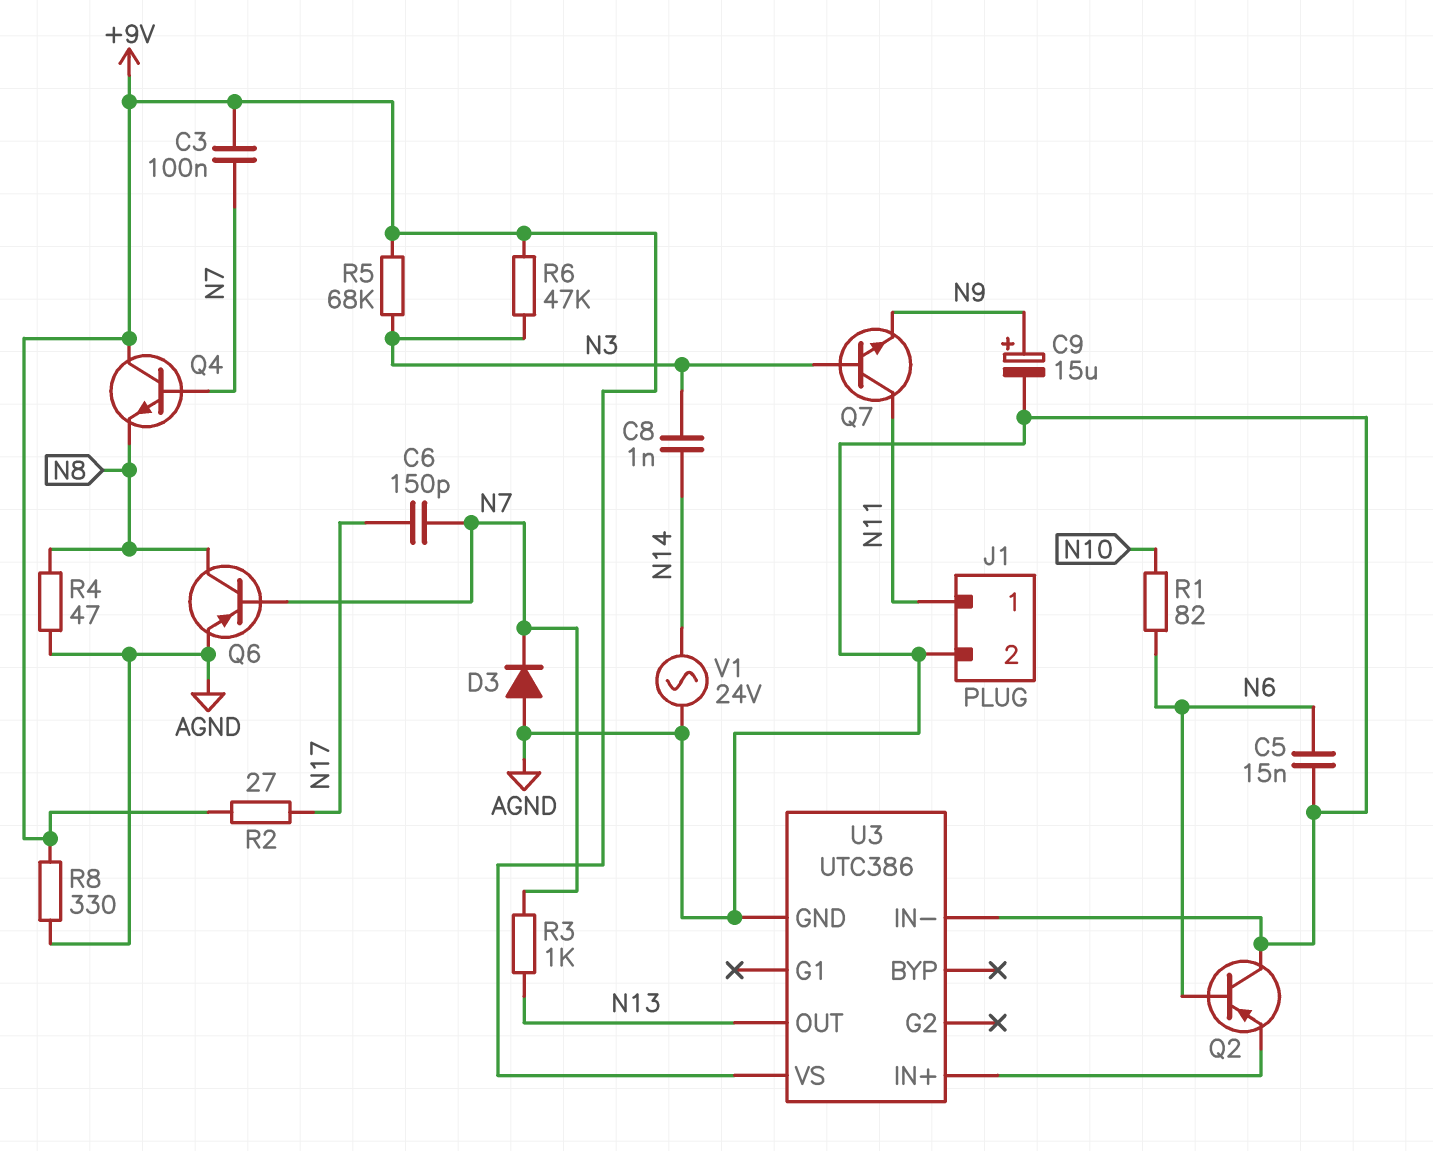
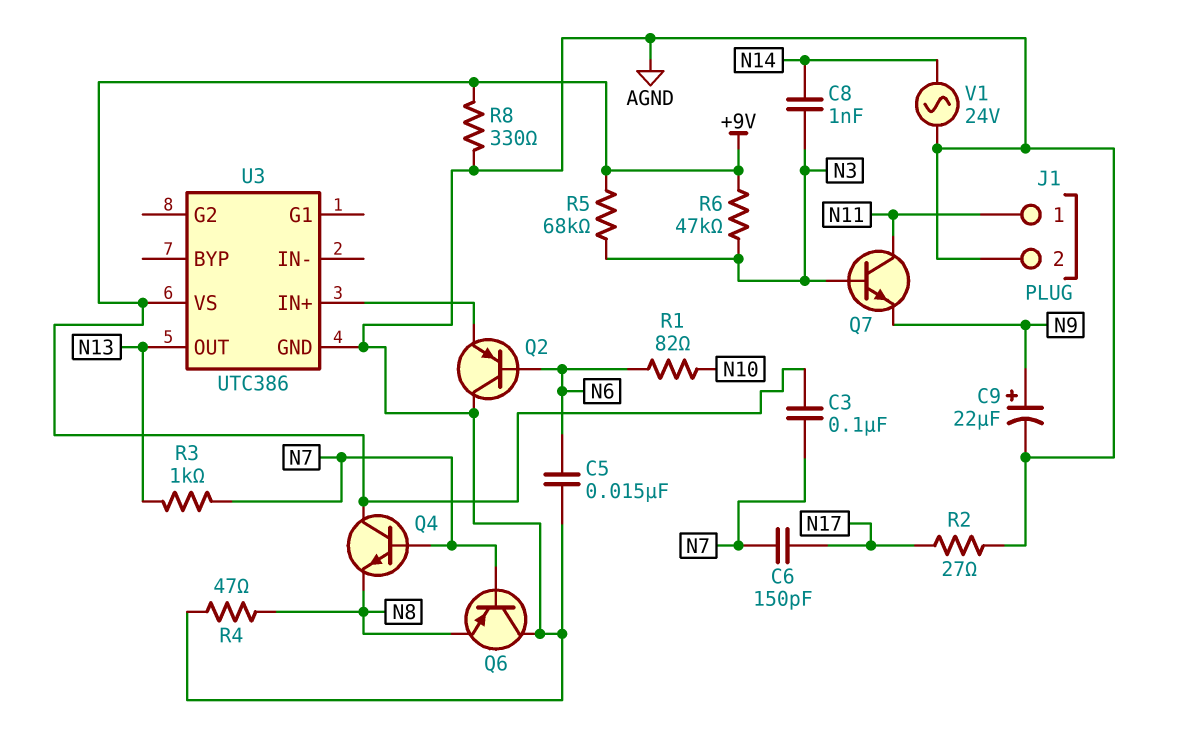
C9: 15uF (plus N9, minus AGND) -> 22uF (plus N9, minus AGND)
D3: diode (A AGND, K N7) -> none
Q6: PNP (B N7, C N8, E AGND) -> PNP (B N7, C AGND, E N8)
R2: 27 (+9V, N17) -> 27 (AGND, N17)
U3 pin IN-: AGND -> none

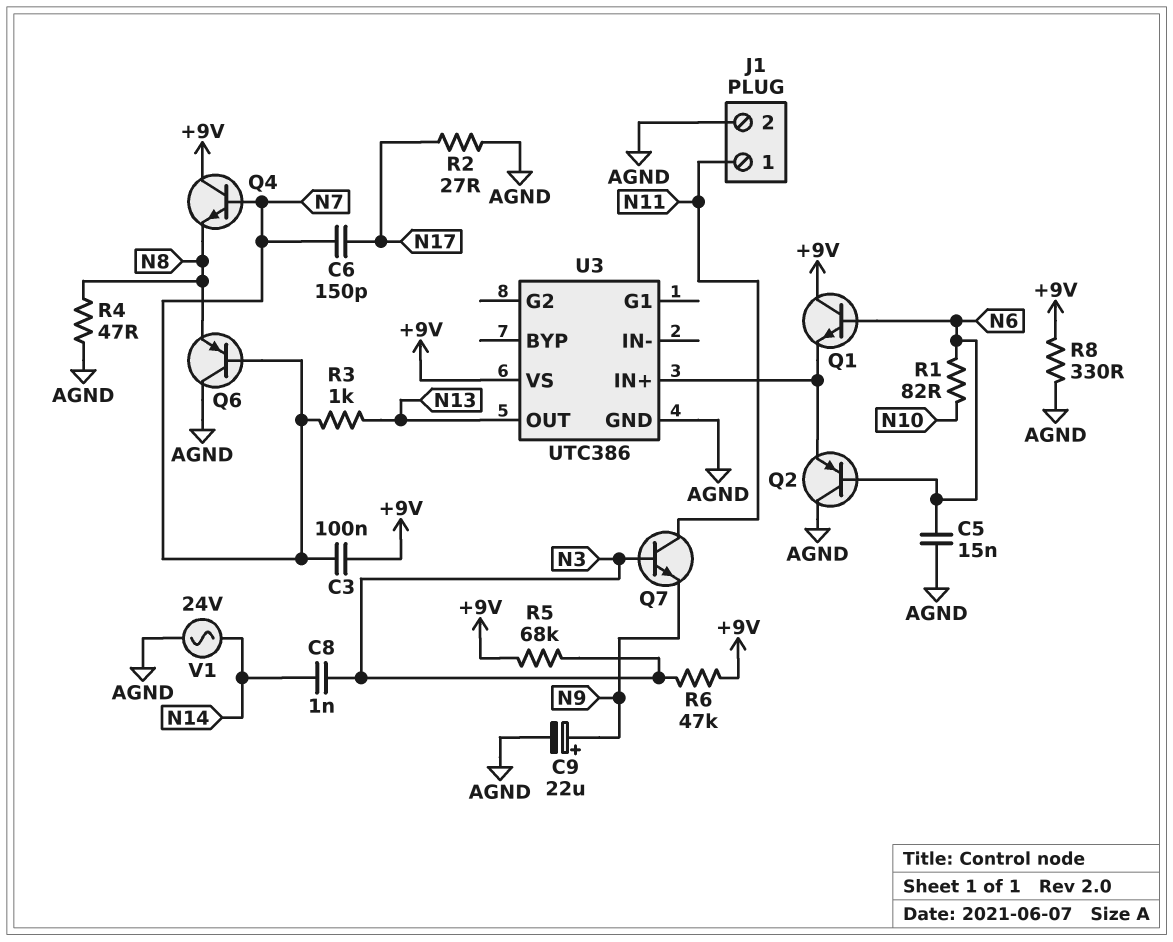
Q1: none -> NPN (B N6, C +9V, E U3/IN+)

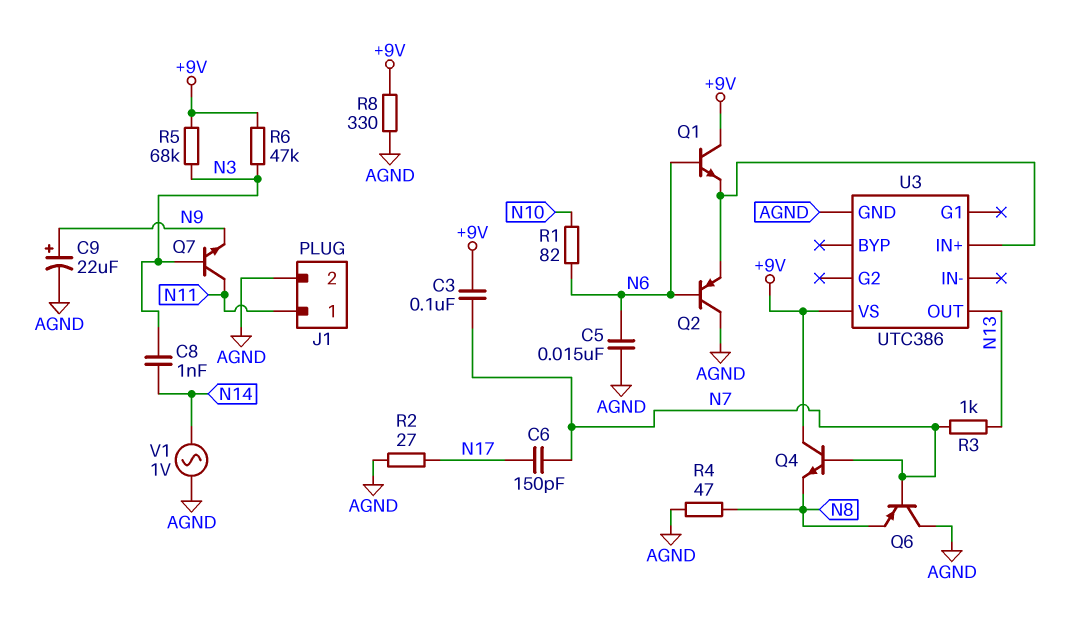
V1: AC 24V (AGND, N14) -> AC 1V (AGND, N14)

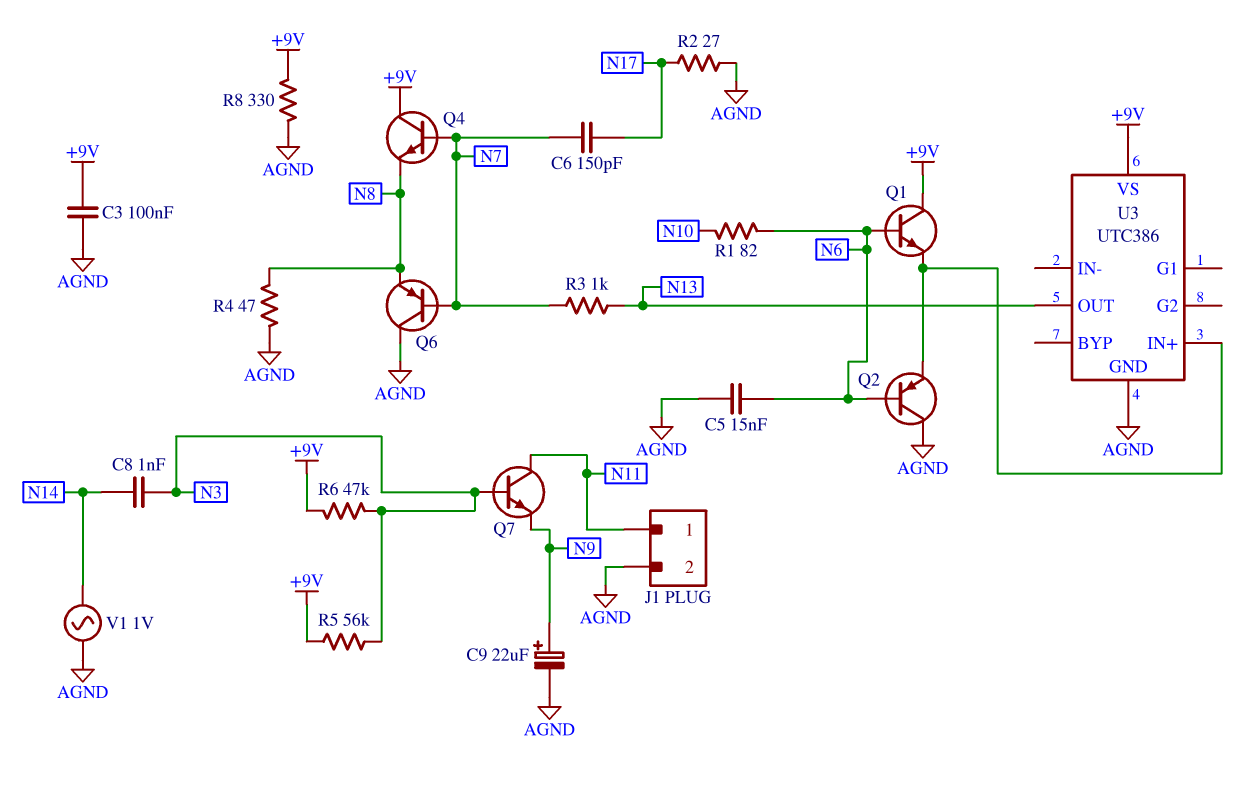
C3: 100nF (+9V, N7) -> 100nF (+9V, AGND)
R5: 68k (+9V, N3) -> 56k (+9V, N3)

